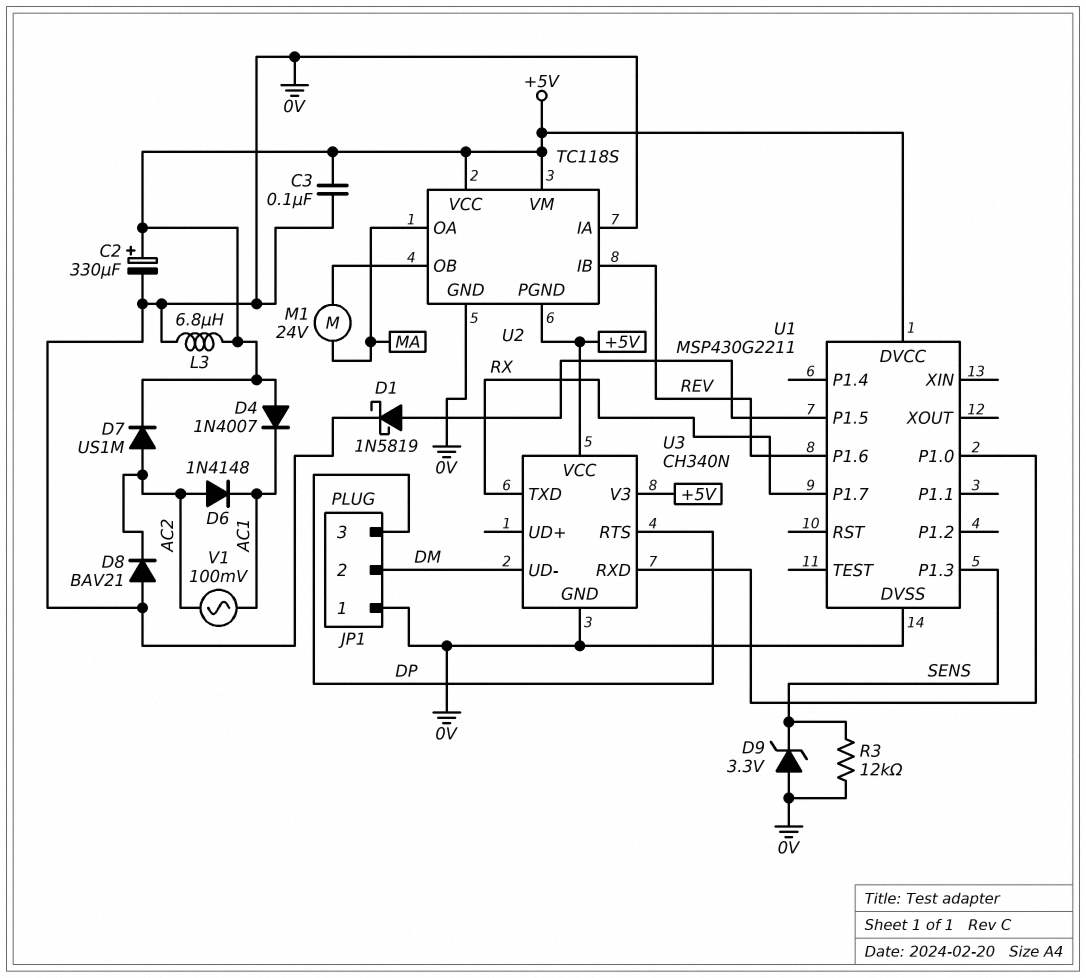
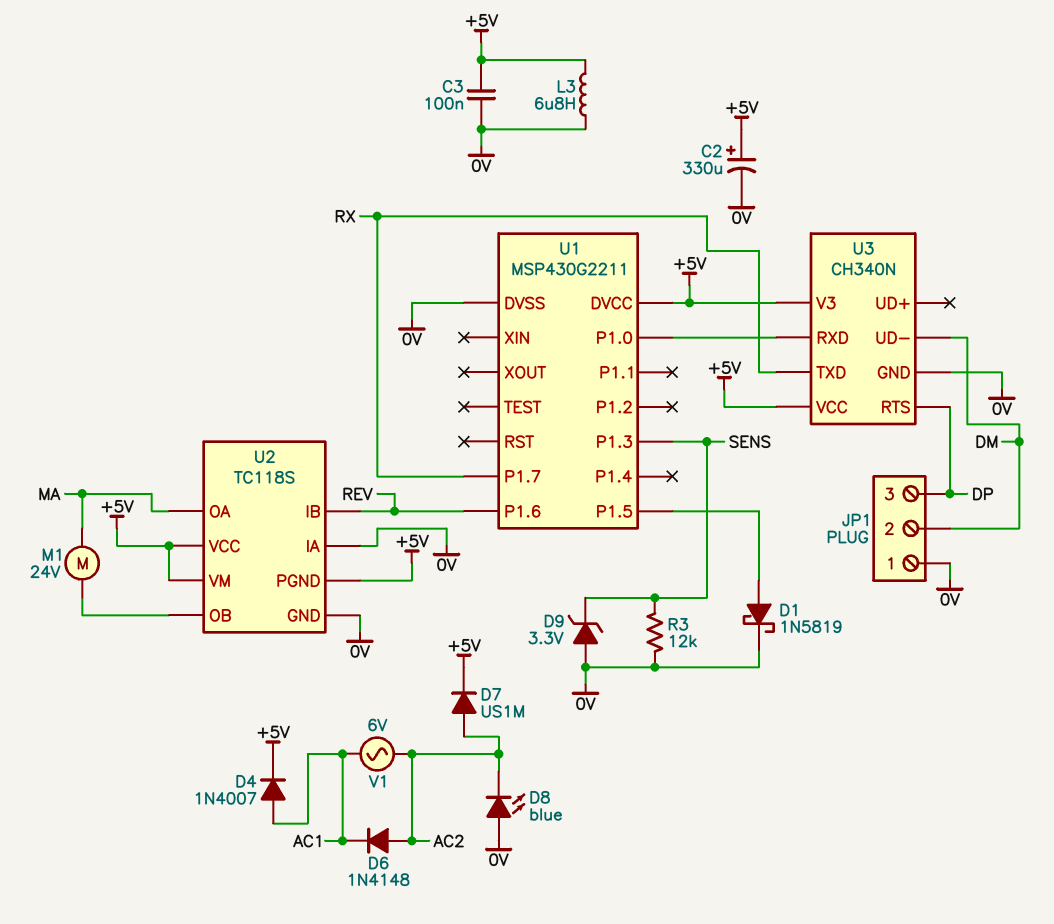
D4: diode 1N4007 (A +5V, K AC1) -> diode 1N4007 (A AC1, K +5V)
D8: diode BAV21 (A 0V, K AC2) -> LED blue (A 0V, K AC2)
V1: AC 100mV (AC1, AC2) -> AC 6V (AC1, AC2)

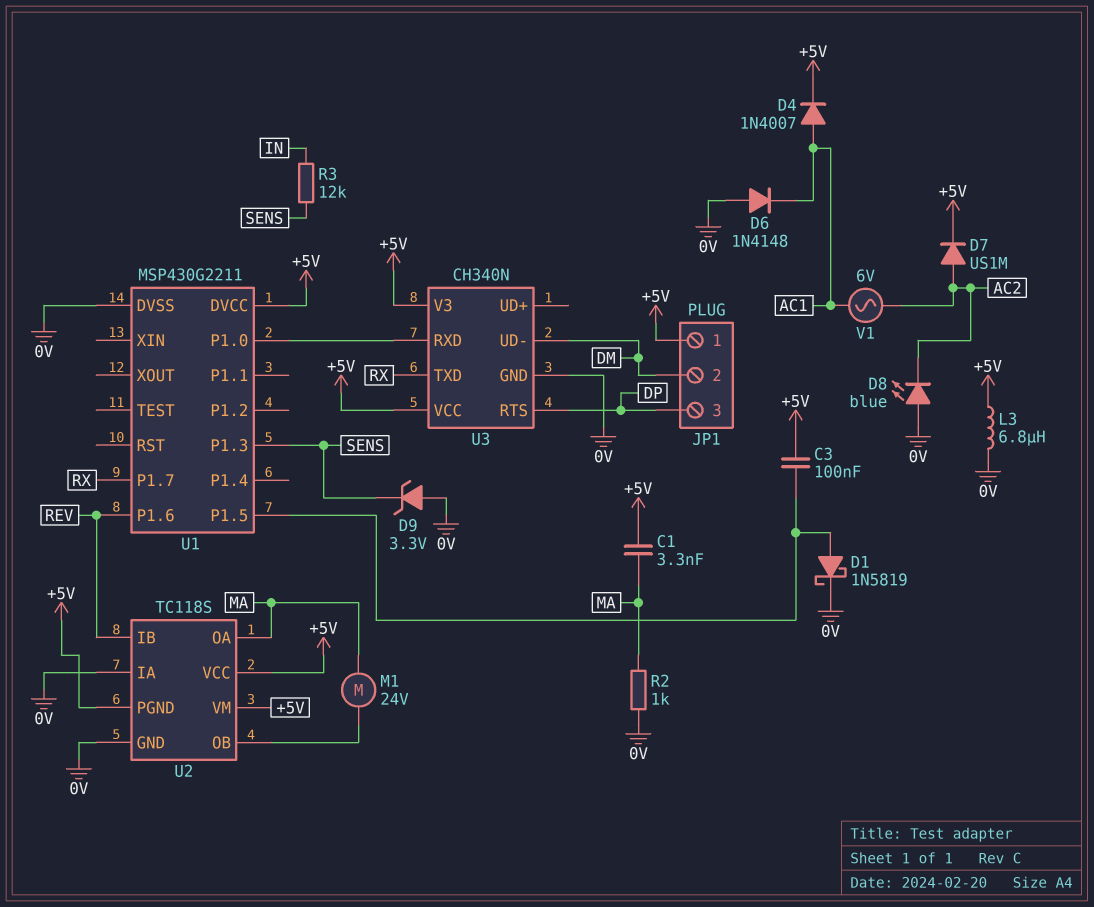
C1: none -> 3.3nF (+5V, MA)
C2: 330uF (plus +5V, minus 0V) -> none
C3: 100nF (+5V, 0V) -> 100nF (+5V, U1/P1.5)
D6: diode 1N4148 (A AC2, K AC1) -> diode 1N4148 (A 0V, K AC1)
JP1 pin 1: 0V -> +5V
R2: none -> 1k (0V, MA)
R3: 12k (0V, SENS) -> 12k (IN, SENS)

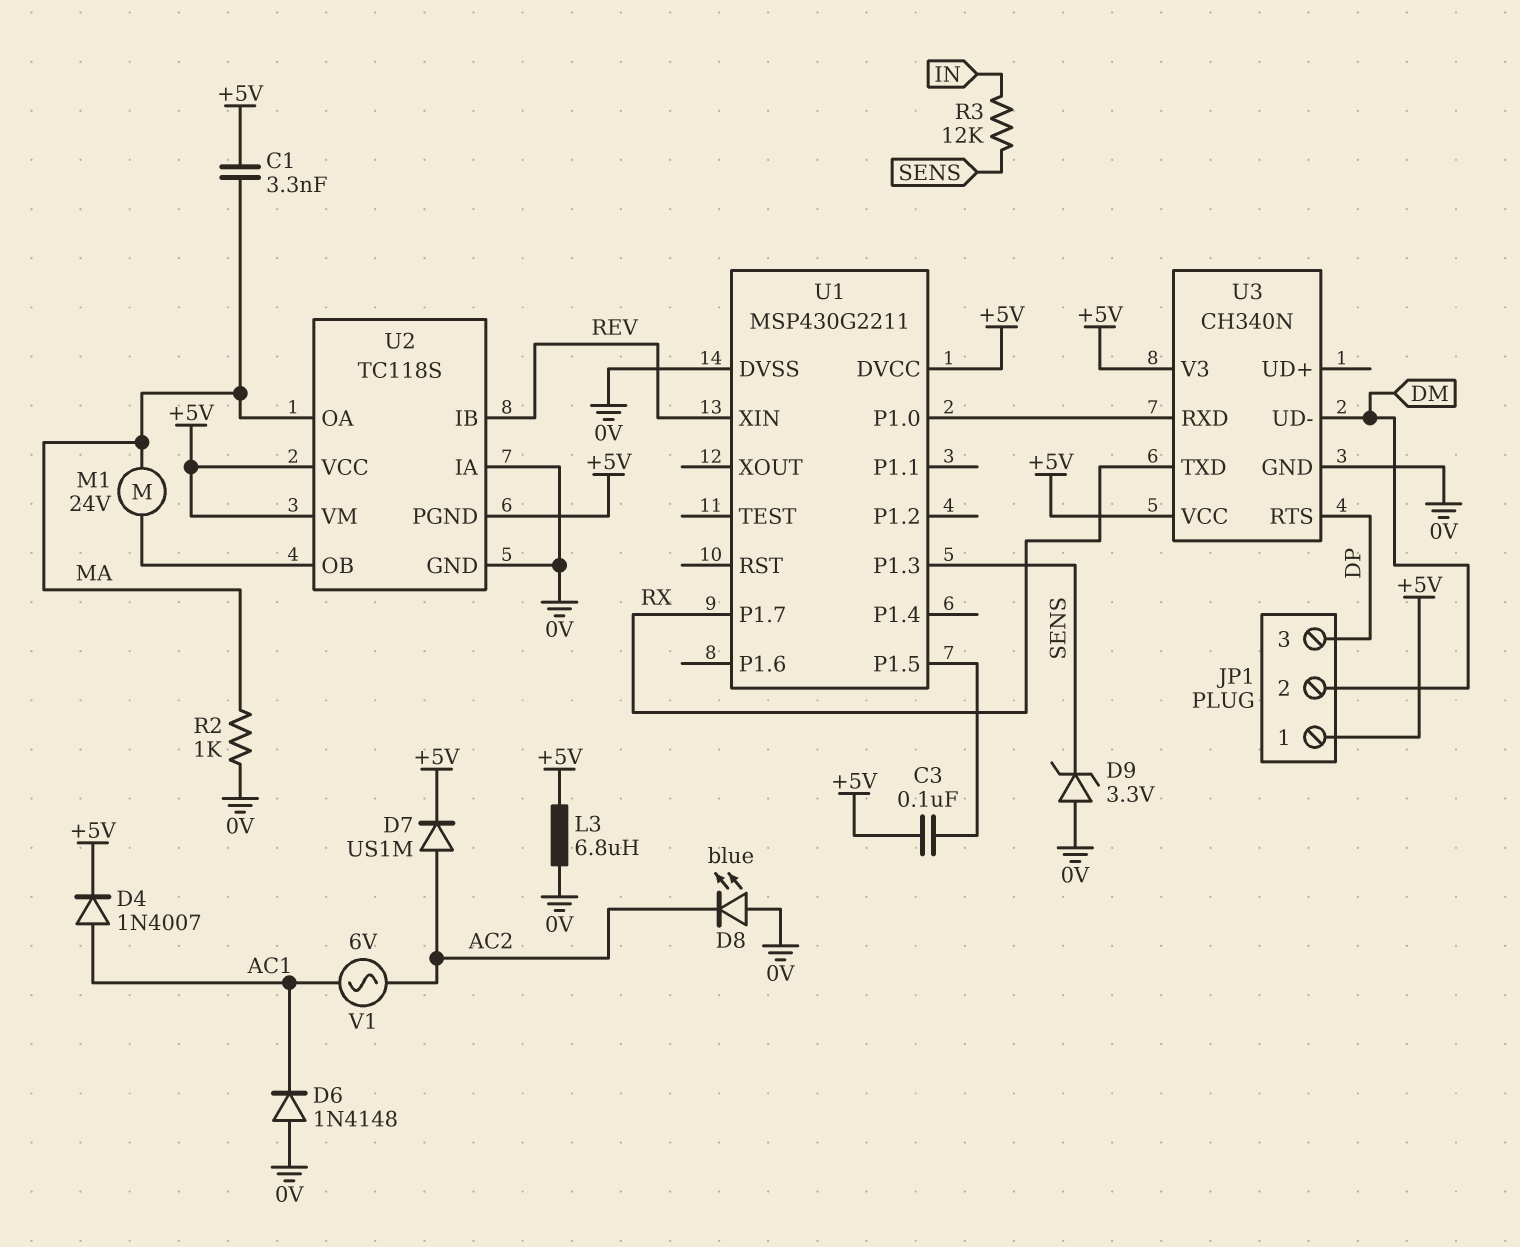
D1: schottky 1N5819 (A U1/P1.5, K 0V) -> none
U1 pin P1.6: REV -> none
U1 pin XIN: none -> REV

